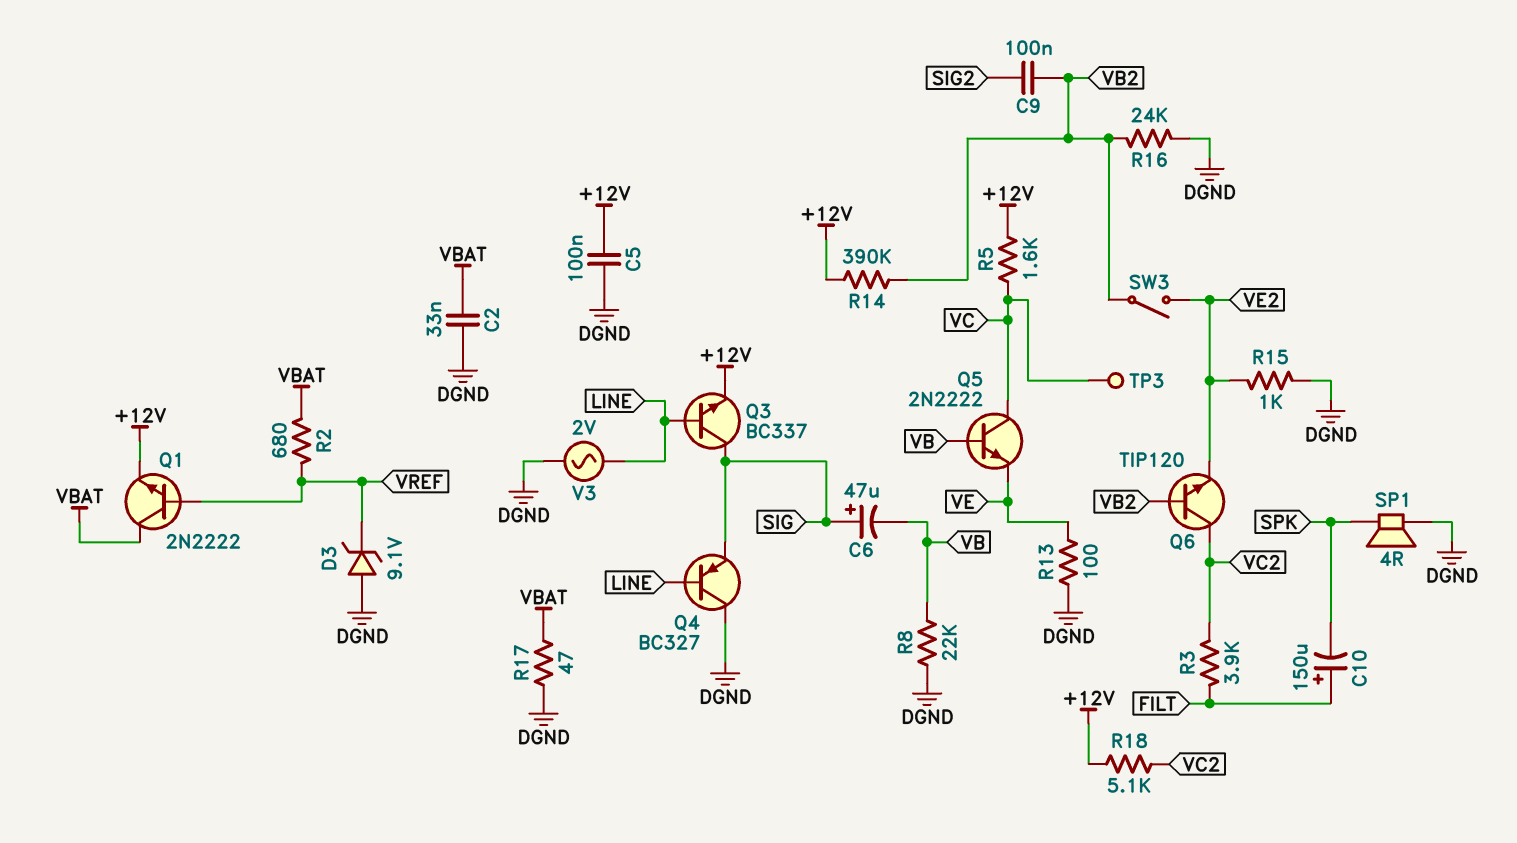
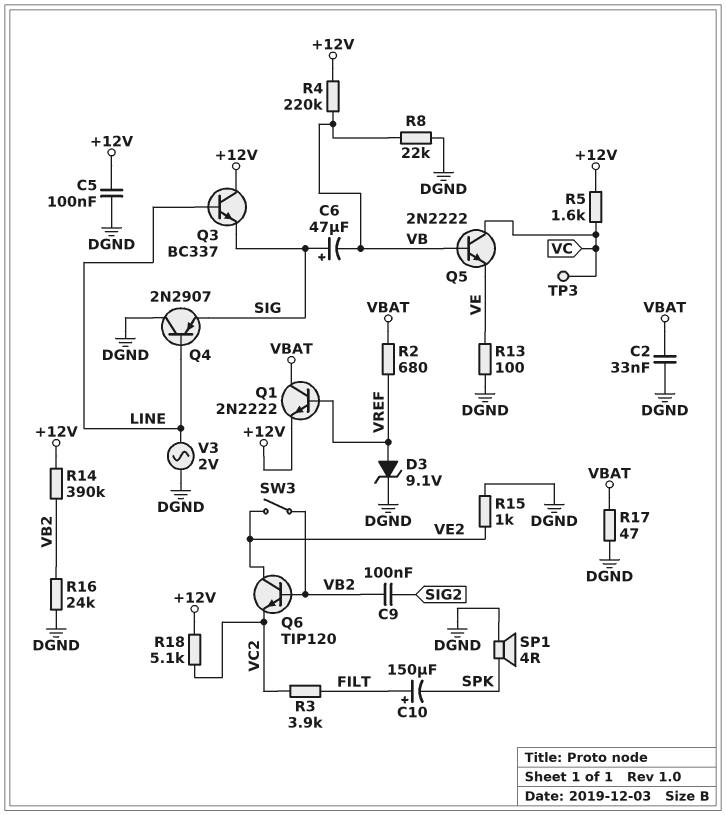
D3: zener 9.1V (A DGND, K VREF) -> zener 9.1V (A VREF, K DGND)
Q3: NPN BC337 (B LINE, C SIG, E +12V) -> NPN BC337 (B LINE, C +12V, E SIG)
Q4: PNP BC327 (B LINE, C DGND, E SIG) -> PNP 2N2907 (B LINE, C DGND, E SIG)
Q6: NPN TIP120 (B VB2, C VC2, E VE2) -> NPN TIP120 (B VB2, C VE2, E VC2)
R4: none -> 220k (+12V, VB)

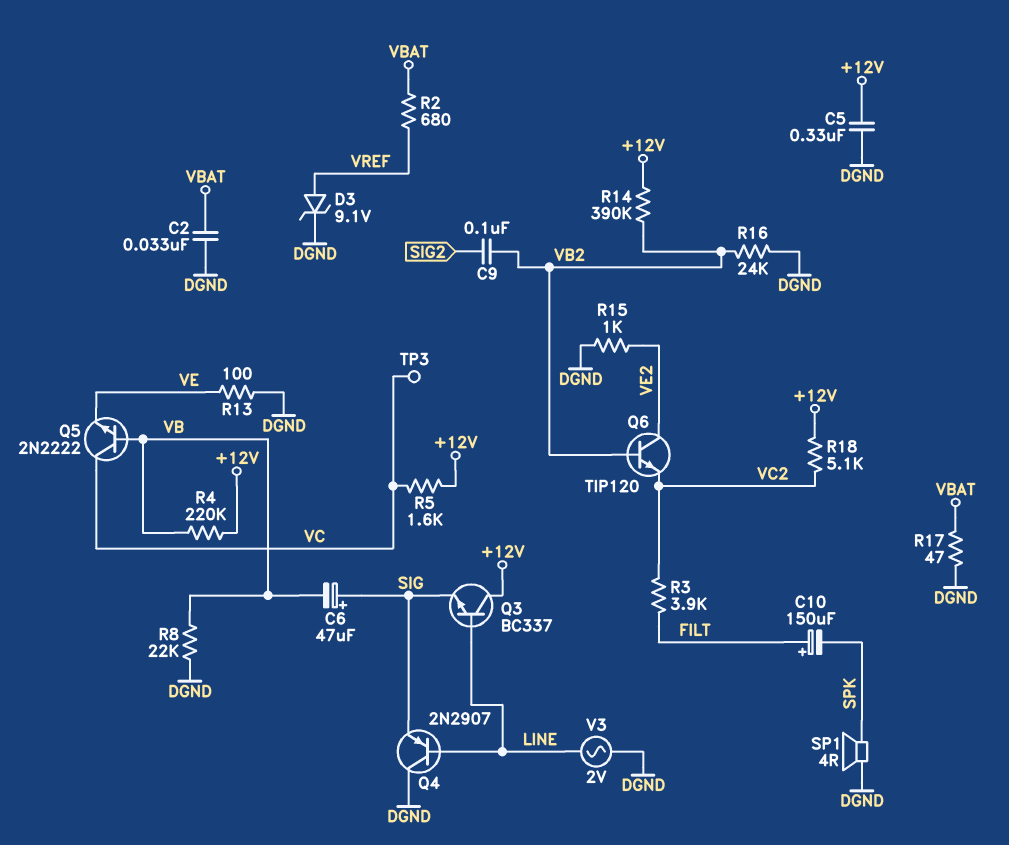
C5: 100nF (+12V, DGND) -> 330nF (+12V, DGND)
Q1: NPN 2N2222 (B VREF, C VBAT, E +12V) -> none
SW3: switch (VB2, VE2) -> none

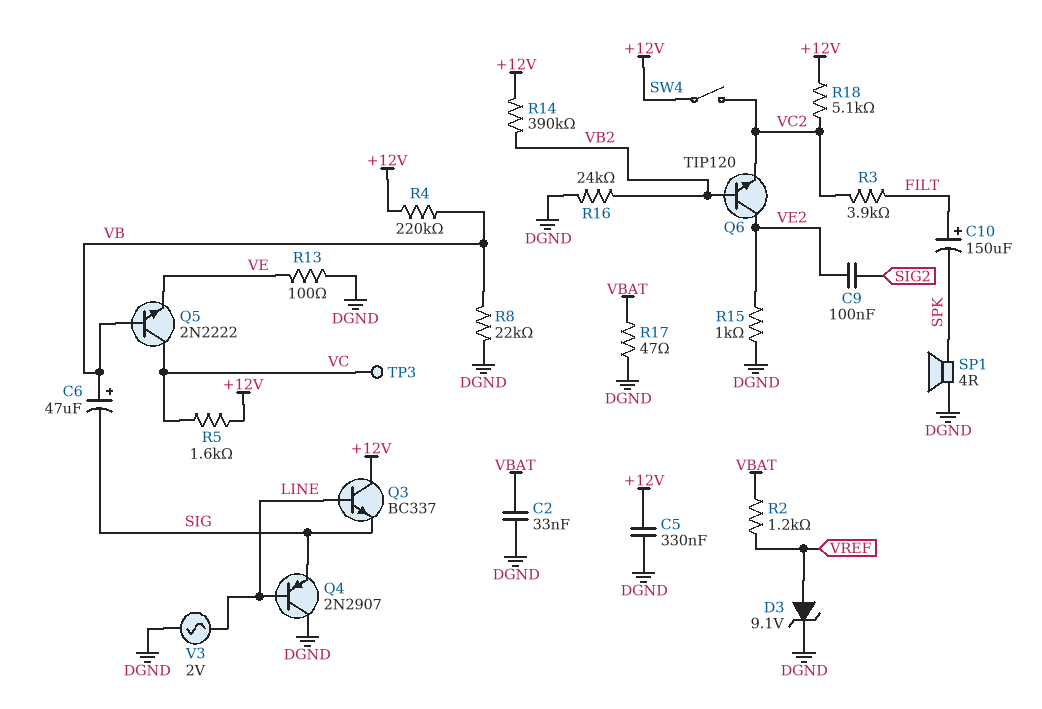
C6: 47uF (plus SIG, minus VB) -> 47uF (plus VB, minus SIG)
C9: 100nF (SIG2, VB2) -> 100nF (SIG2, VE2)
R2: 680 (VBAT, VREF) -> 1.2k (VBAT, VREF)
SW4: none -> switch (+12V, VC2)

